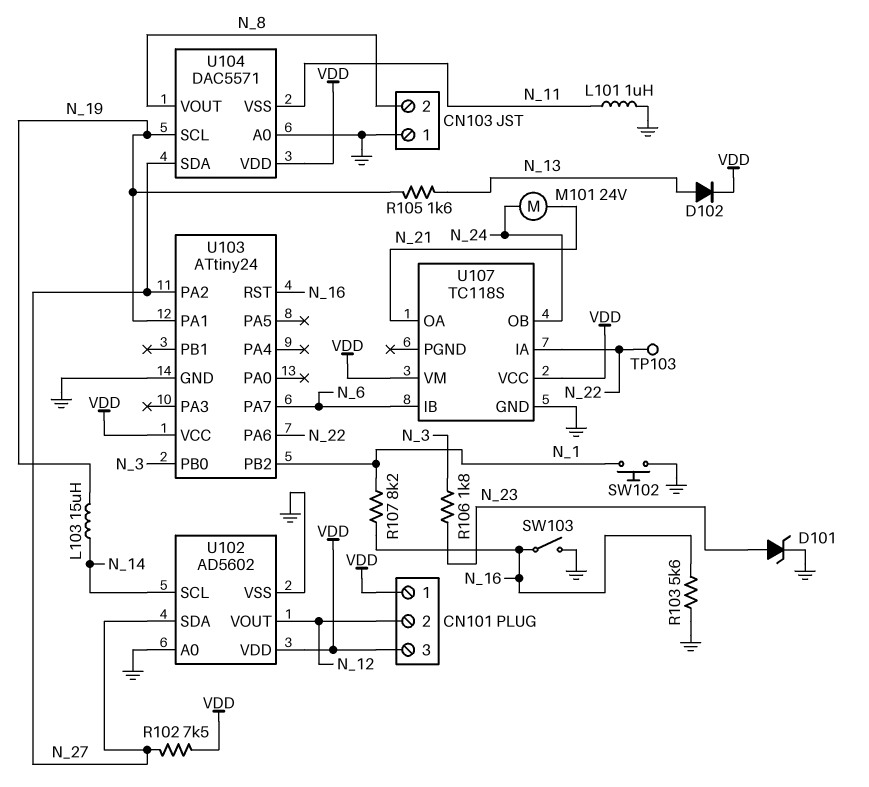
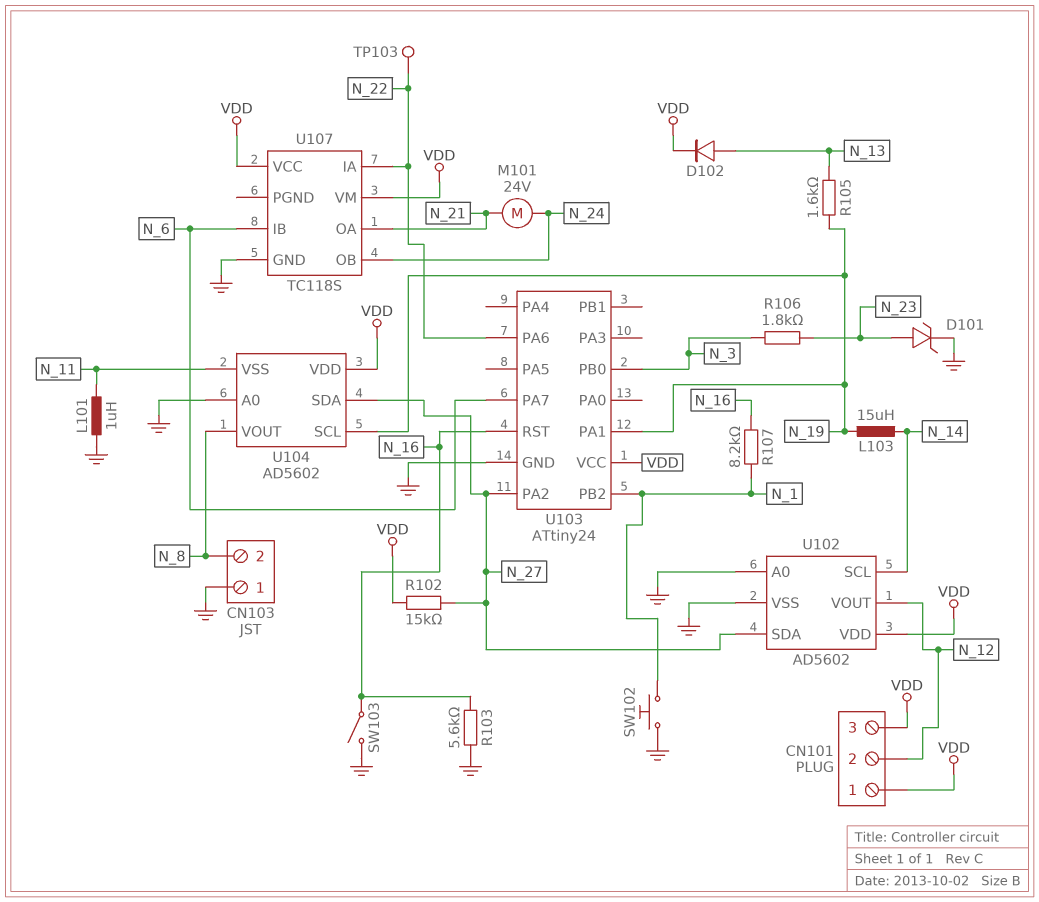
R102: 7.5k (N_27, VDD) -> 15k (N_27, VDD)
U104: DAC5571 -> AD5602

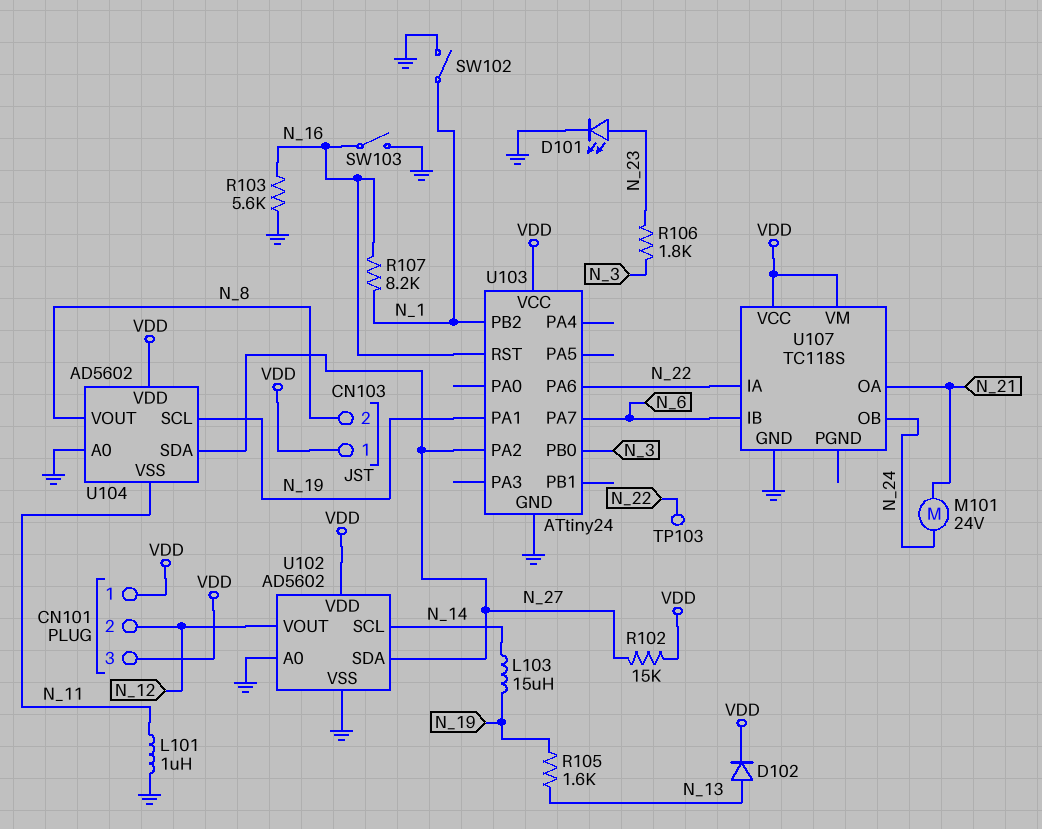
CN103 pin 1: GND -> VDD
D101: zener (A N_23, K GND) -> LED (A N_23, K GND)
SW102: button (GND, N_1) -> switch (GND, N_1)

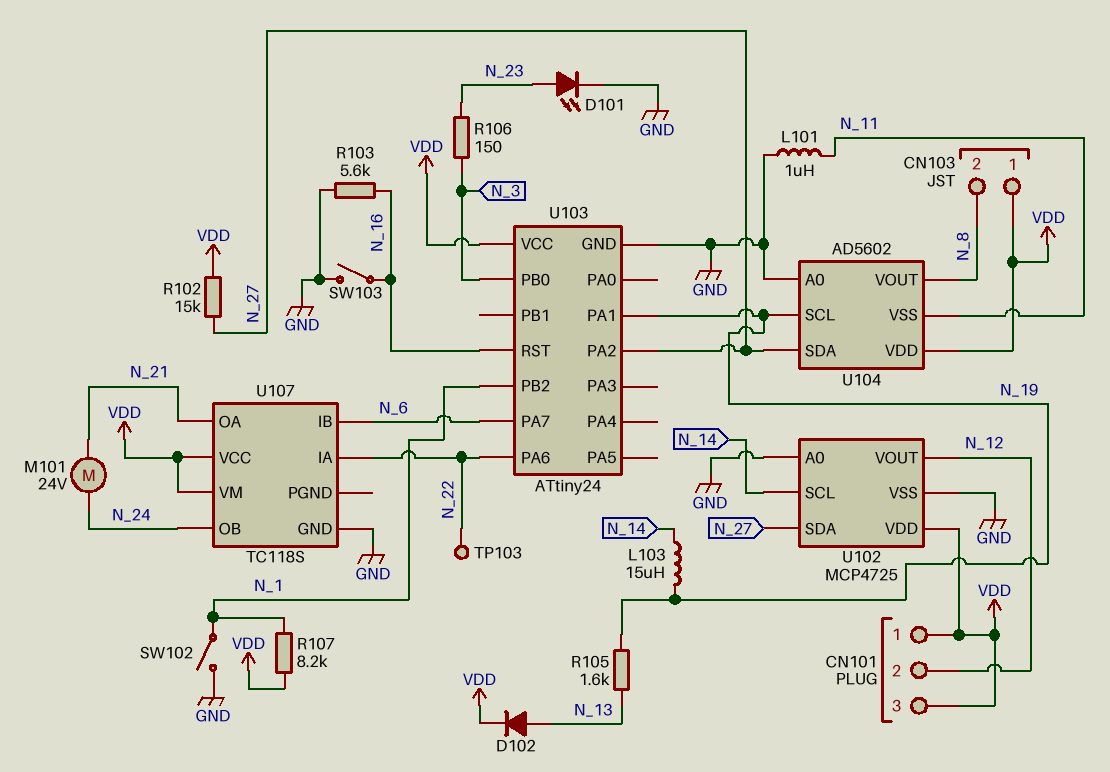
R106: 1.8k (N_3, N_23) -> 150 (N_3, N_23)
R107: 8.2k (N_1, N_16) -> 8.2k (N_1, VDD)
U102: AD5602 -> MCP4725

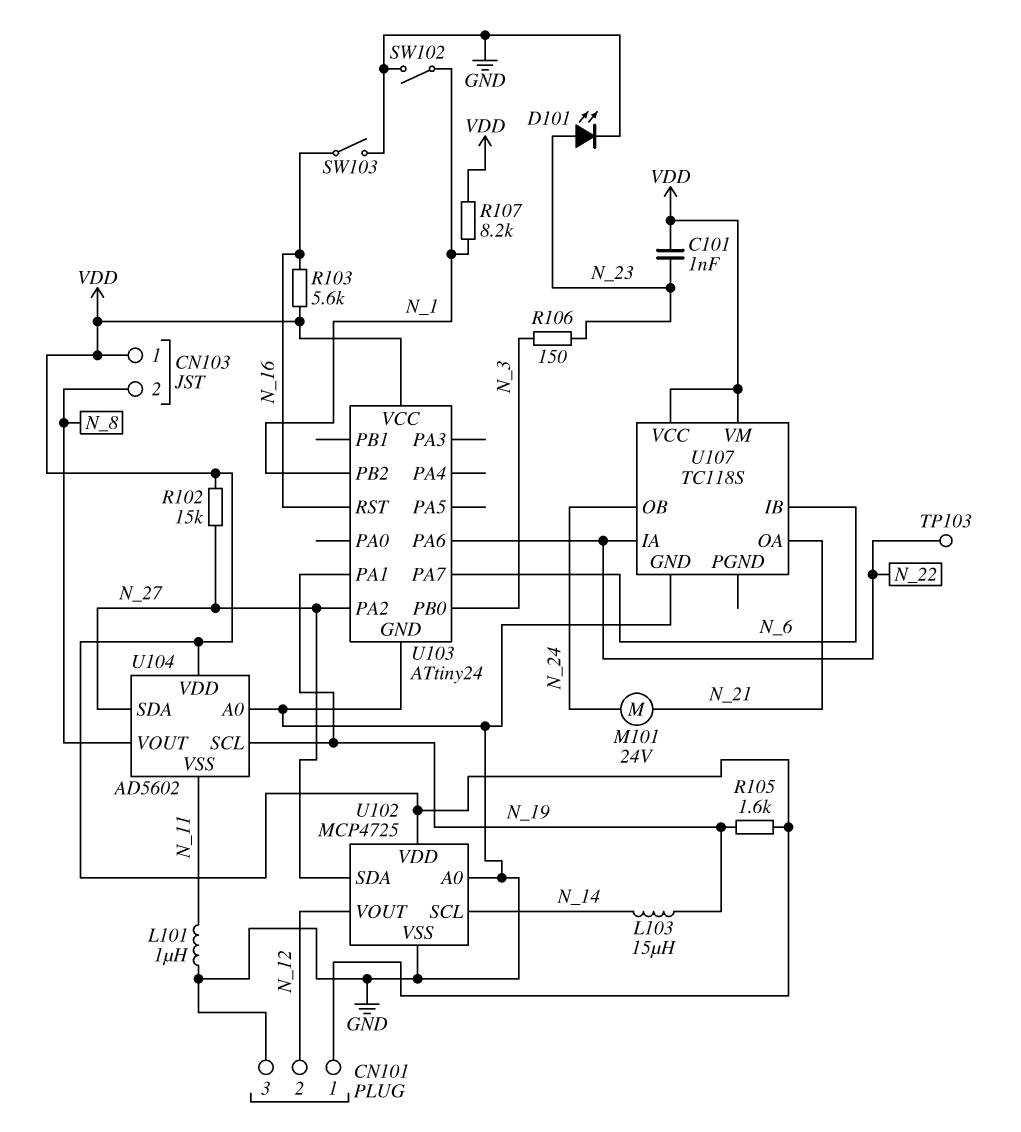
C101: none -> 1nF (N_23, VDD)
CN101 pin 3: VDD -> GND
D102: diode (A N_13, K VDD) -> none
R103: 5.6k (GND, N_16) -> 5.6k (N_16, VDD)
R105: 1.6k (N_13, N_19) -> 1.6k (N_19, VDD)

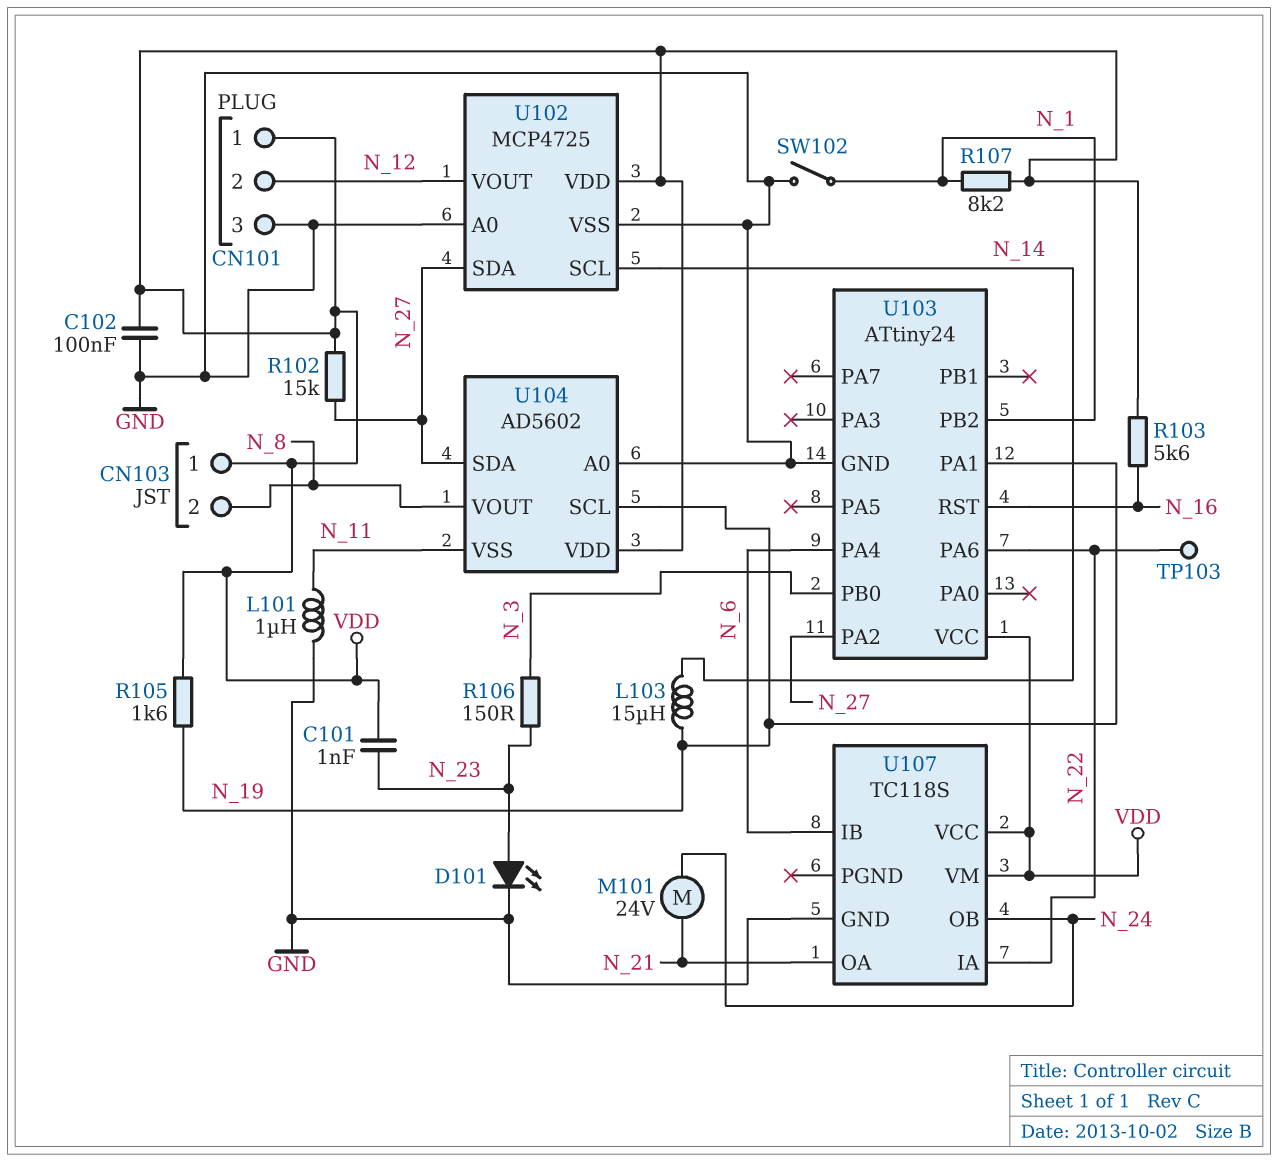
C102: none -> 100nF (GND, VDD)
SW103: switch (GND, N_16) -> none
U103 pin PA4: none -> N_6
U103 pin PA7: N_6 -> none

